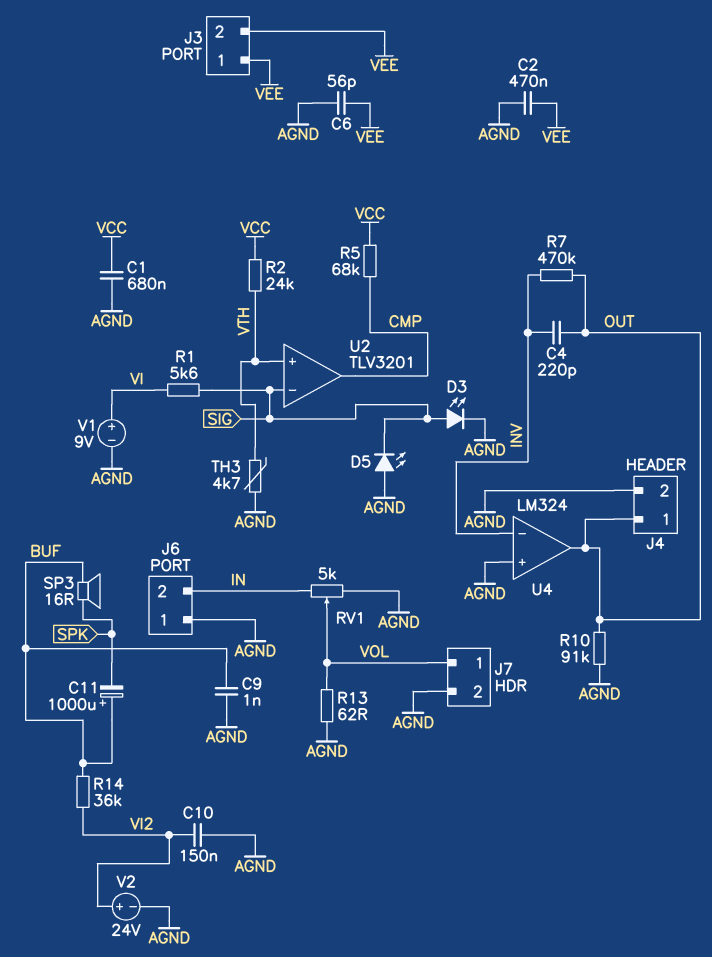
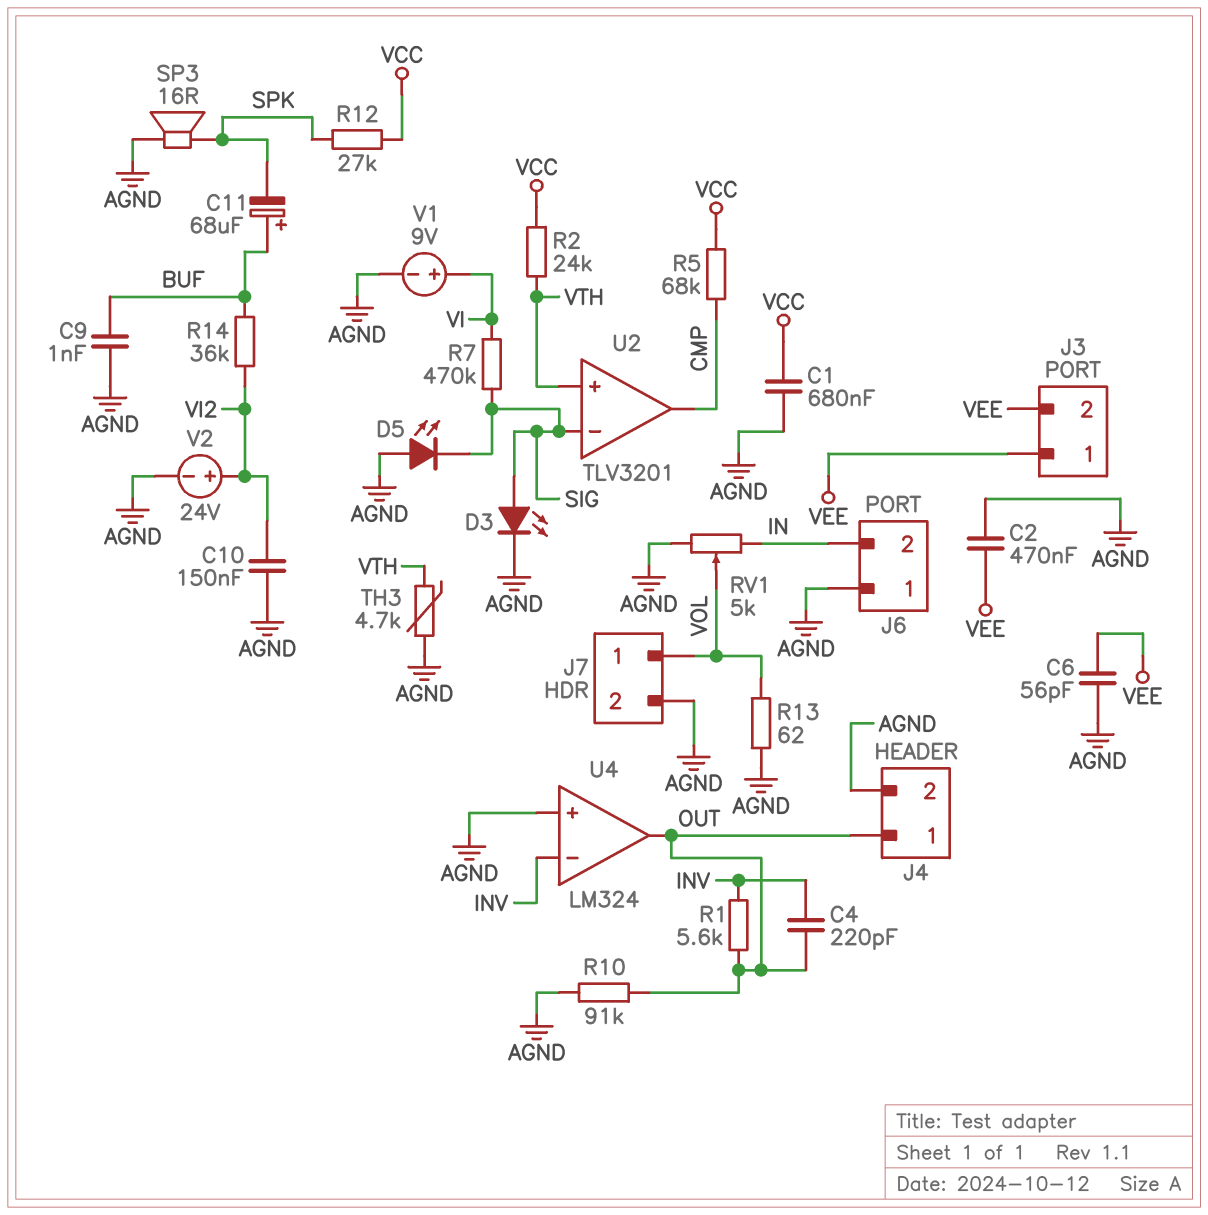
C11: 1000uF (plus BUF, minus SPK) -> 68uF (plus BUF, minus SPK)
R1: 5.6k (SIG, VI) -> 5.6k (INV, OUT)
R7: 470k (INV, OUT) -> 470k (SIG, VI)
R12: none -> 27k (SPK, VCC)
SP3: speaker 16R (BUF, SPK) -> speaker 16R (AGND, SPK)

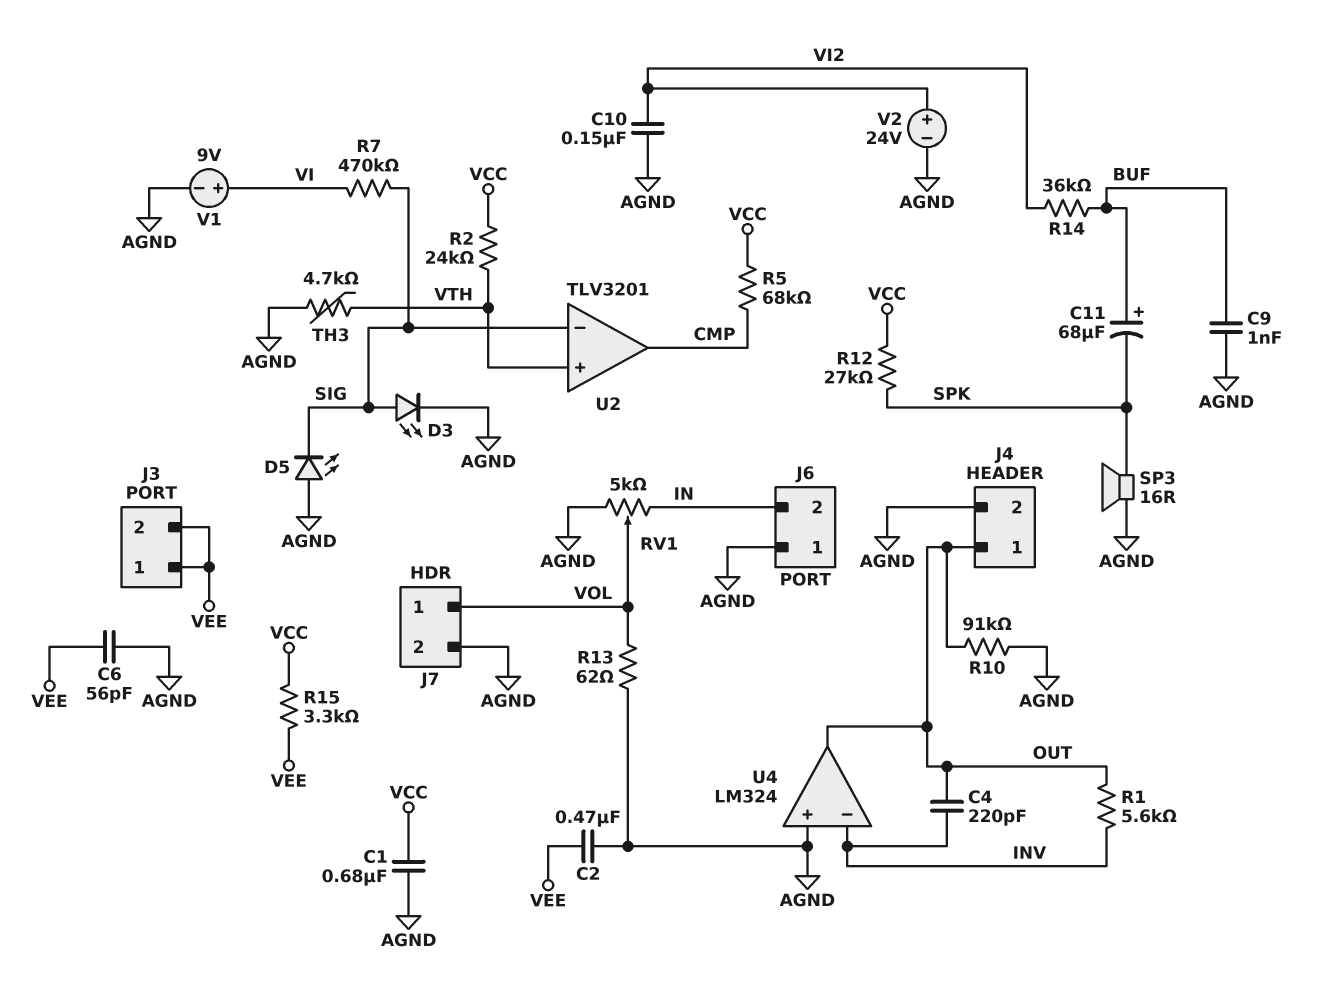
R15: none -> 3.3k (VCC, VEE)

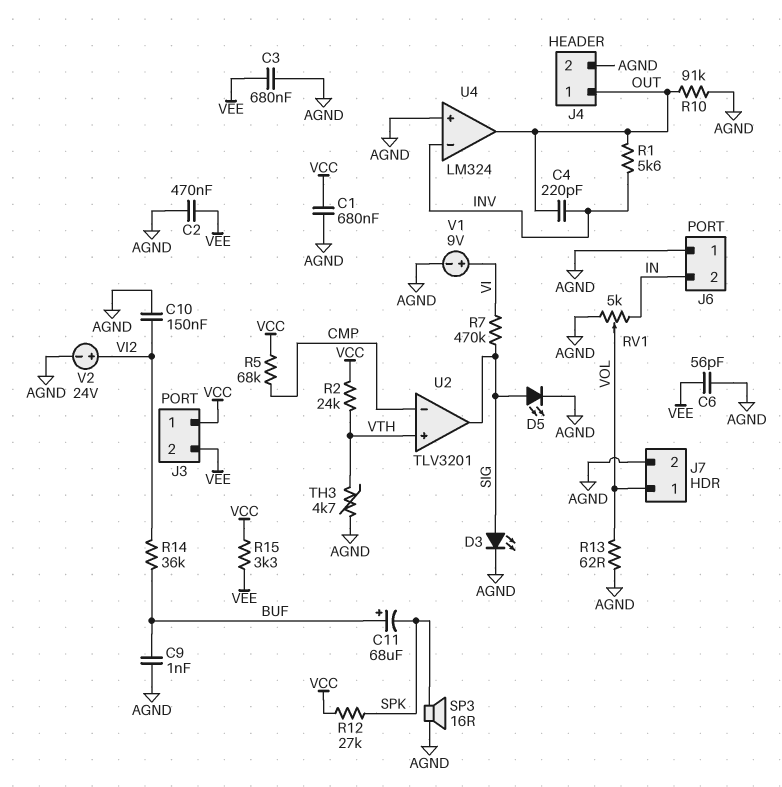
C3: none -> 680nF (AGND, VEE)
D5: LED (A AGND, K SIG) -> LED (A SIG, K AGND)
J3 pin 1: VEE -> VCC
U2 pin in-: SIG -> CMP
U2 pin out: CMP -> SIG

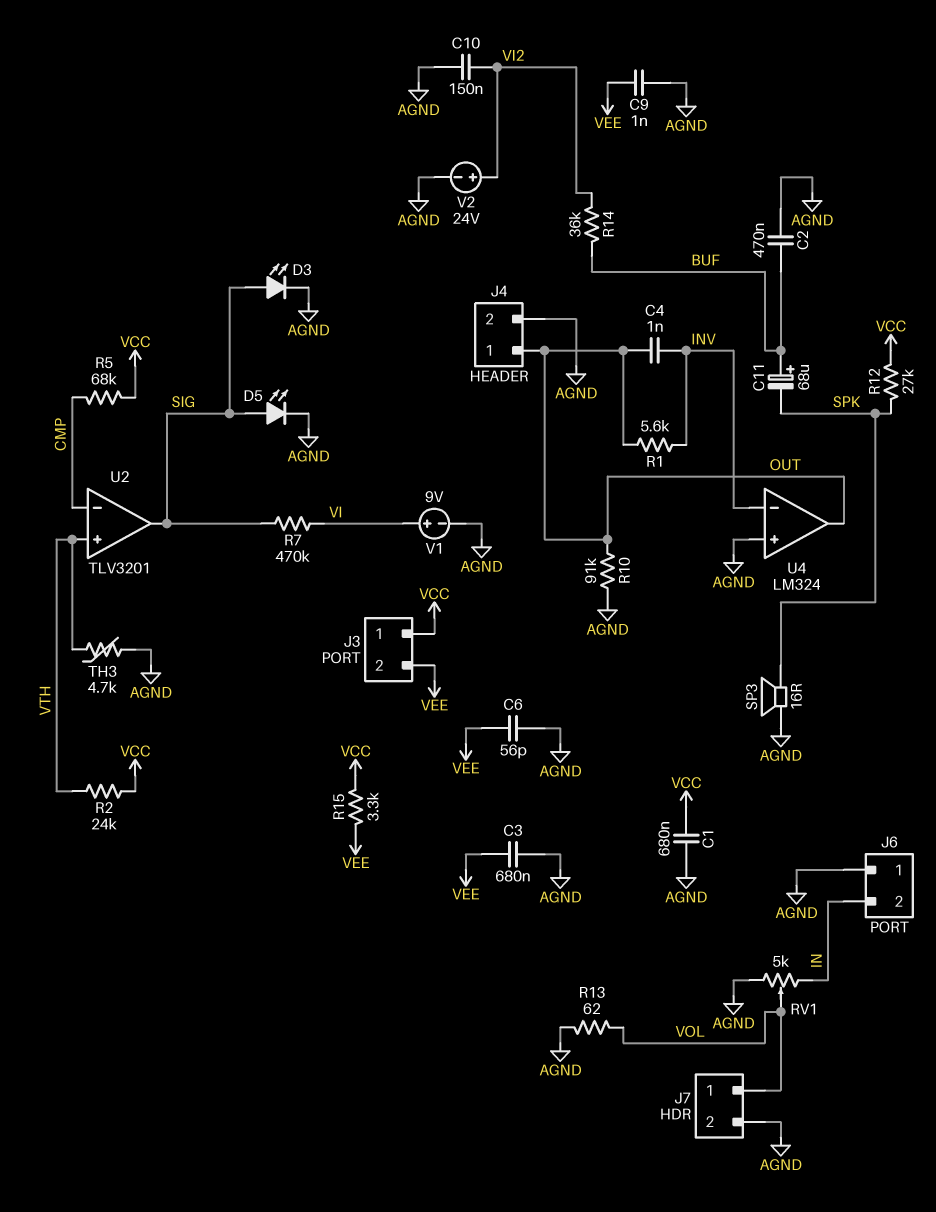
C2: 470nF (AGND, VEE) -> 470nF (AGND, BUF)
C4: 220pF (INV, OUT) -> 1nF (INV, OUT)
C9: 1nF (AGND, BUF) -> 1nF (AGND, VEE)

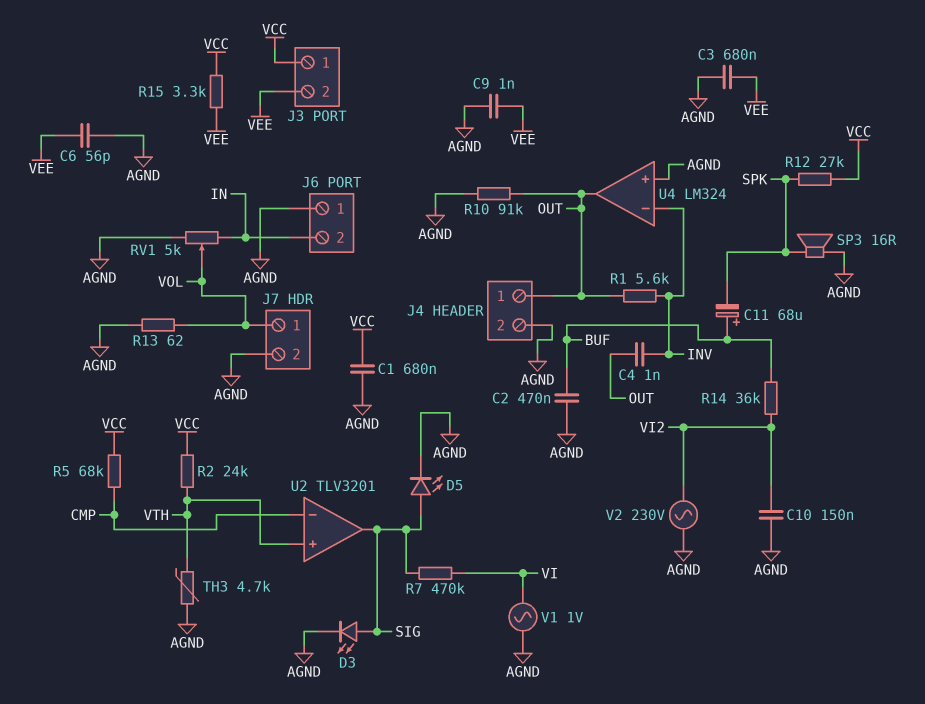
V1: 9V (plus VI, minus AGND) -> AC 1V (AGND, VI)
V2: 24V (plus VI2, minus AGND) -> AC 230V (AGND, VI2)

